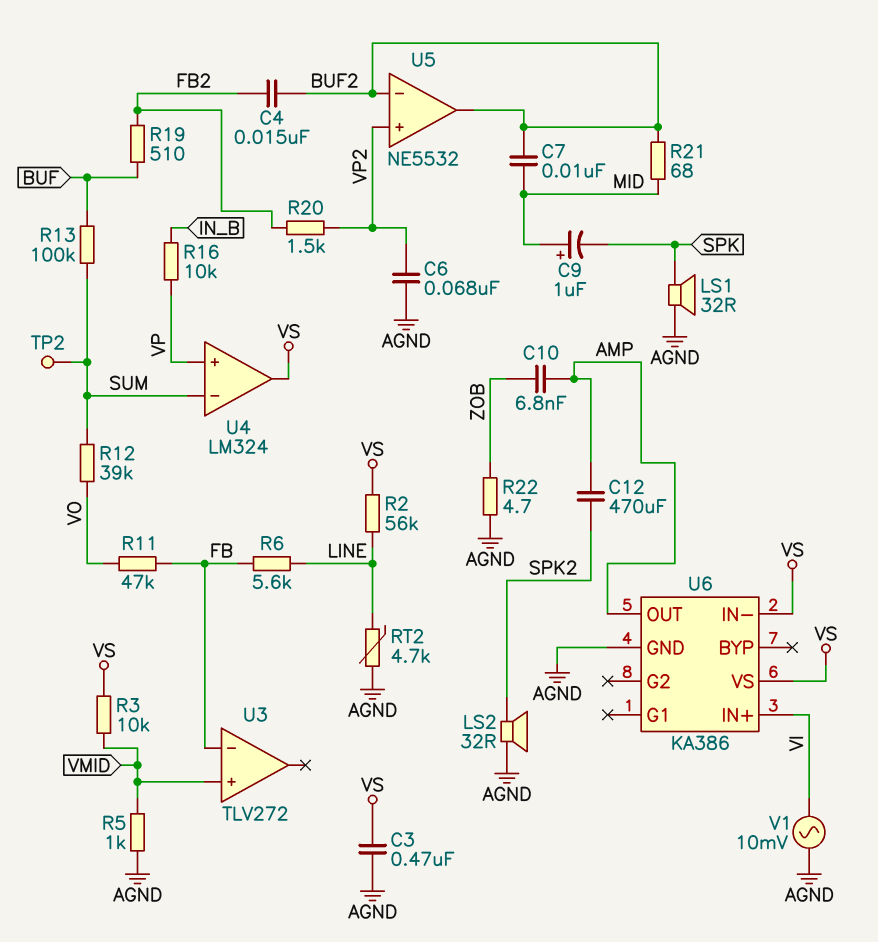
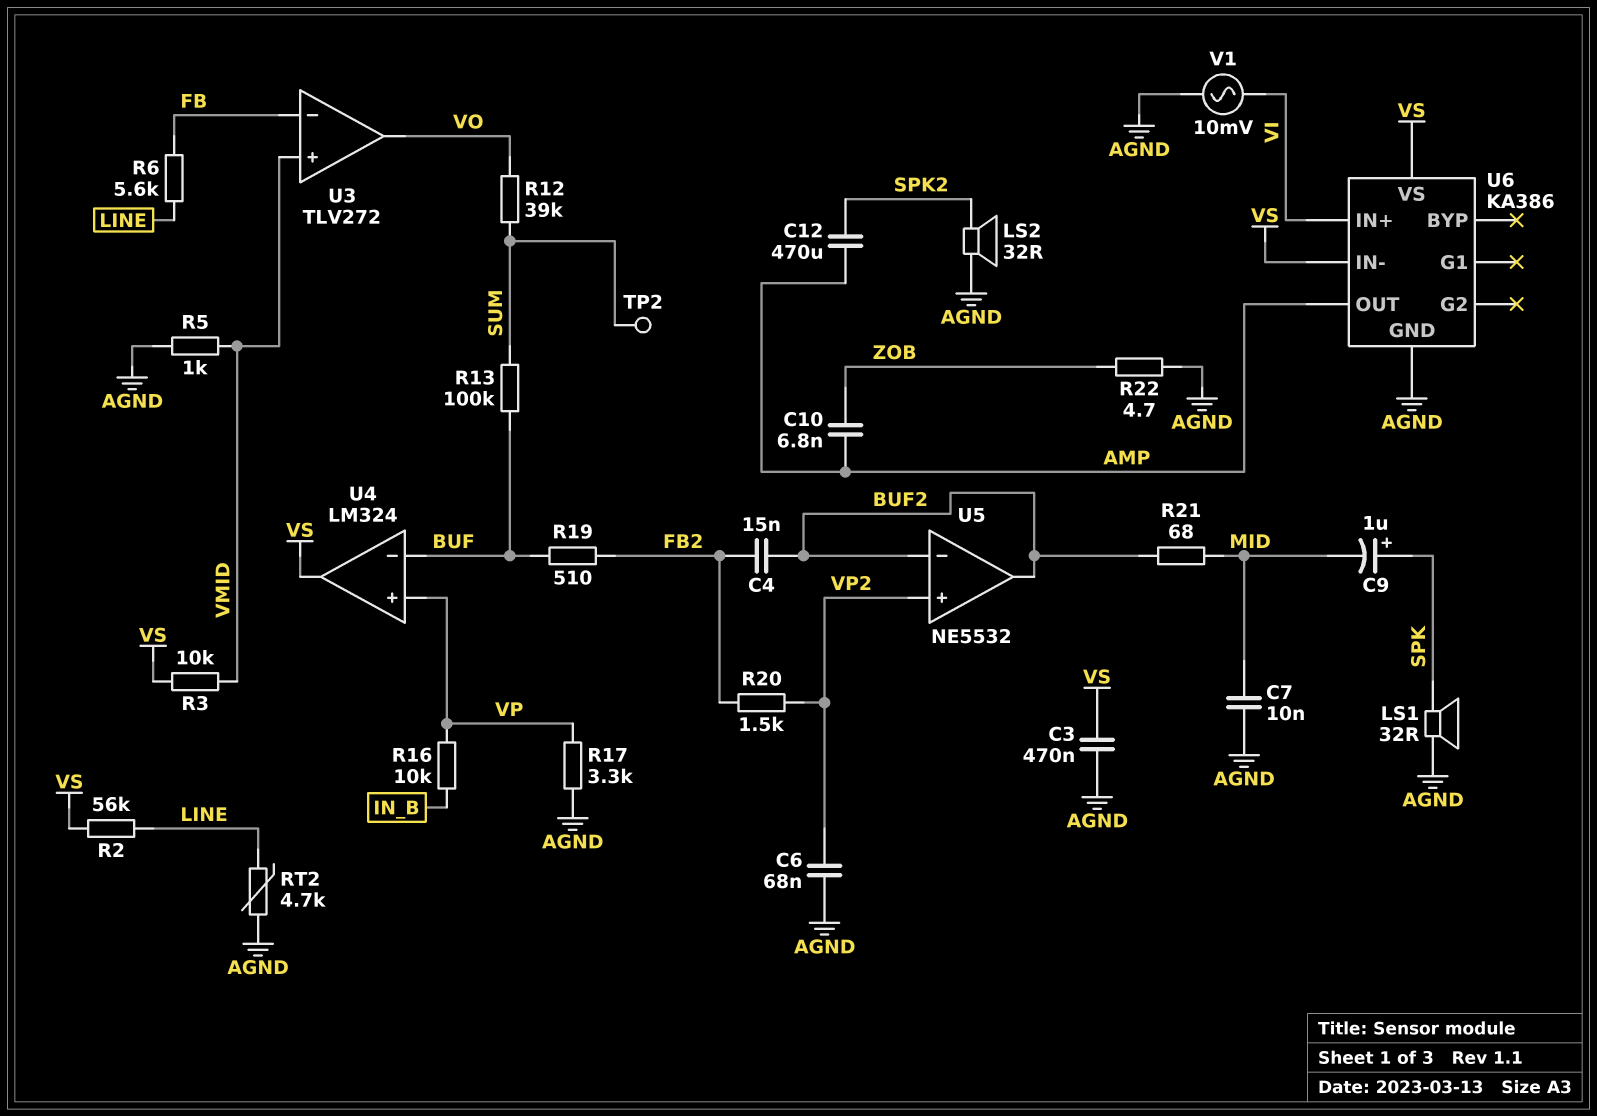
C7: 10nF (BUF2, MID) -> 10nF (AGND, MID)
C9: 1uF (plus MID, minus SPK) -> 1uF (plus SPK, minus MID)
R11: 47k (FB, VO) -> none
R17: none -> 3.3k (AGND, VP)
U3 pin out: none -> VO
U4 pin in-: SUM -> BUF

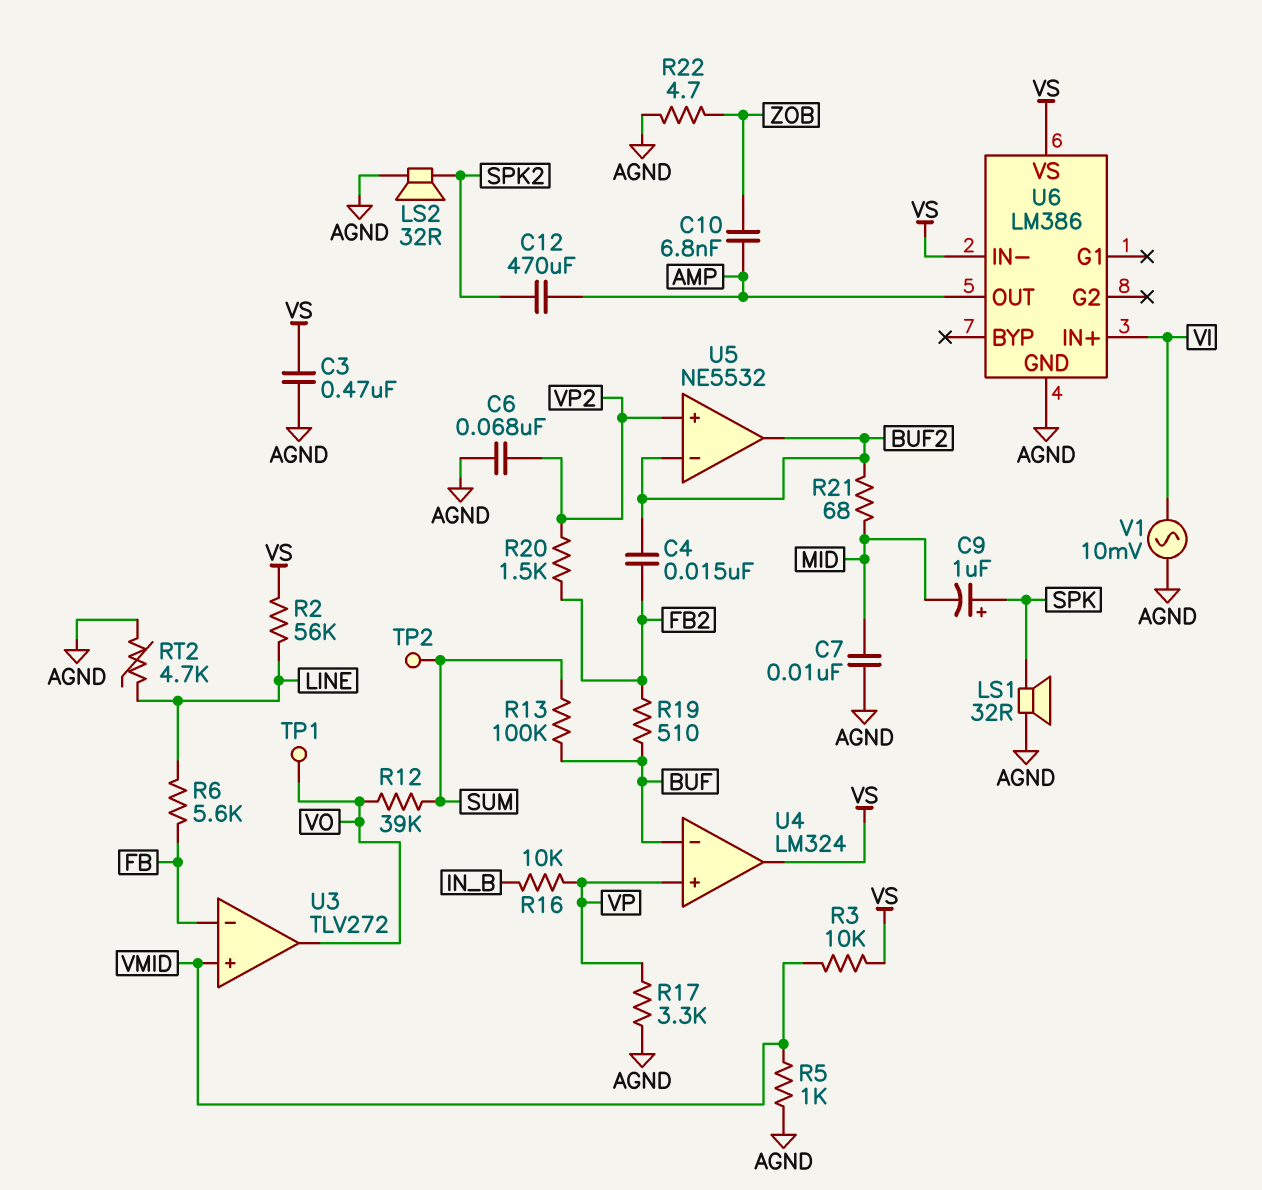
TP1: none -> test point (VO)
U6: KA386 -> LM386

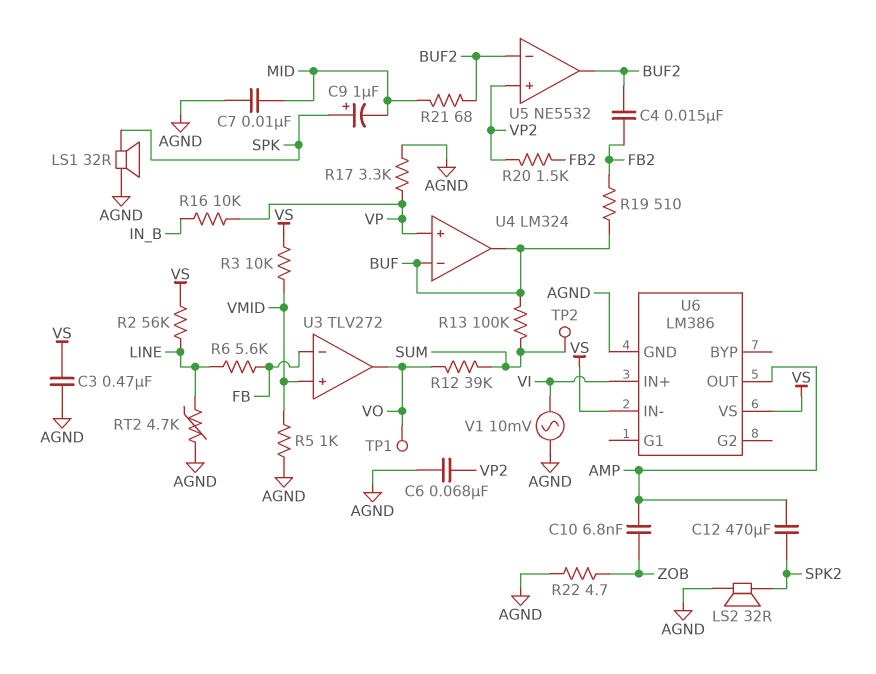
U4 pin out: VS -> BUF

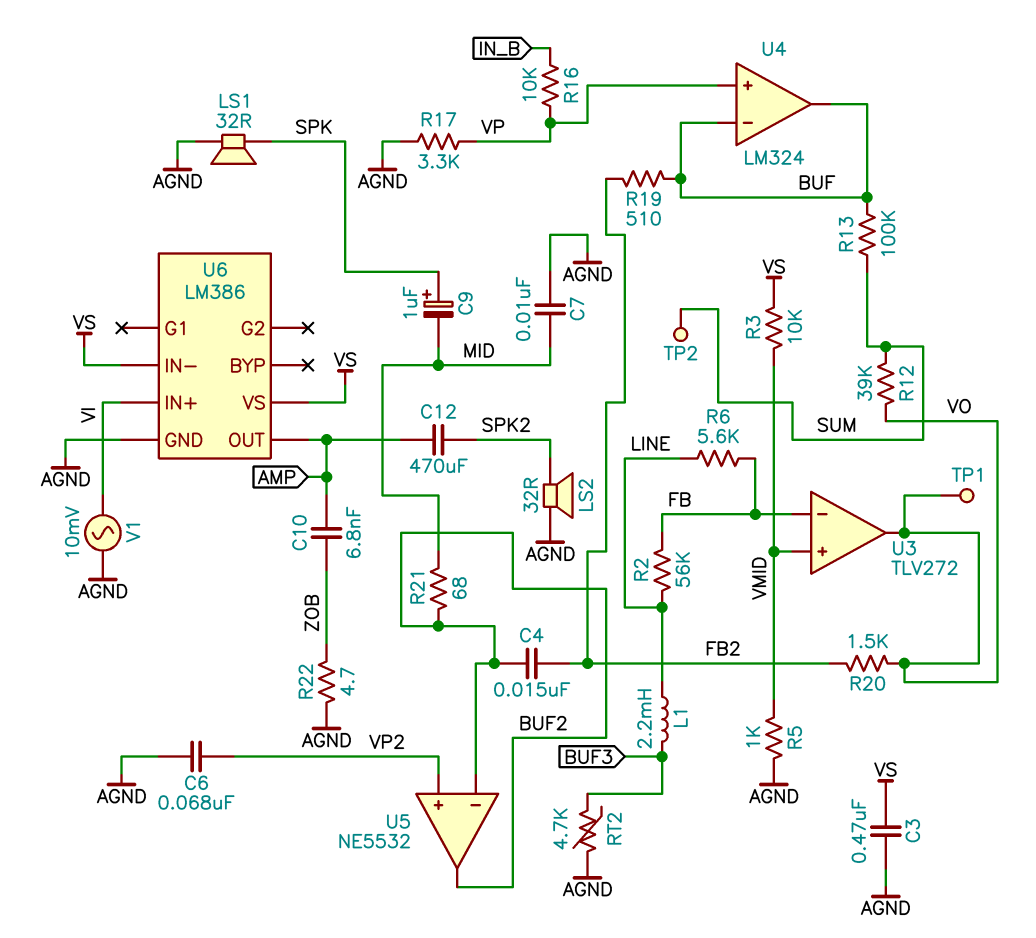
L1: none -> 2.2mH (BUF3, LINE)
R2: 56k (LINE, VS) -> 56k (FB, LINE)
R20: 1.5k (FB2, VP2) -> 1.5k (FB2, VO)
RT2: 4.7k (AGND, LINE) -> 4.7k (AGND, BUF3)

